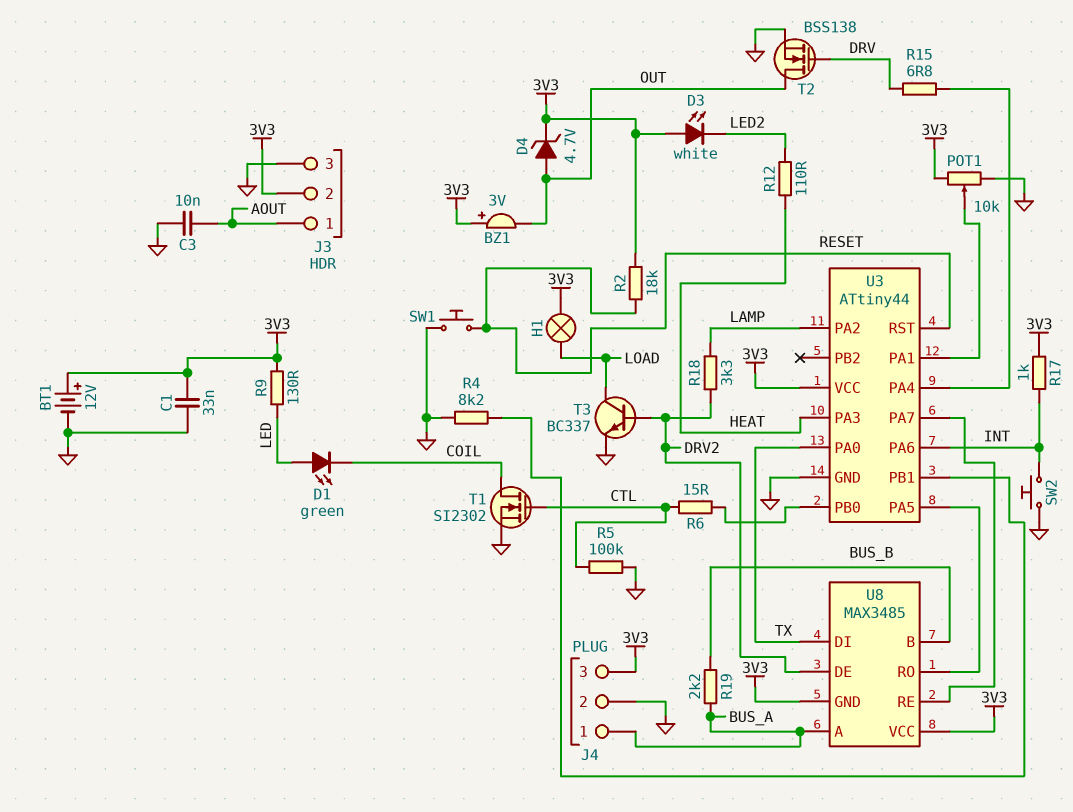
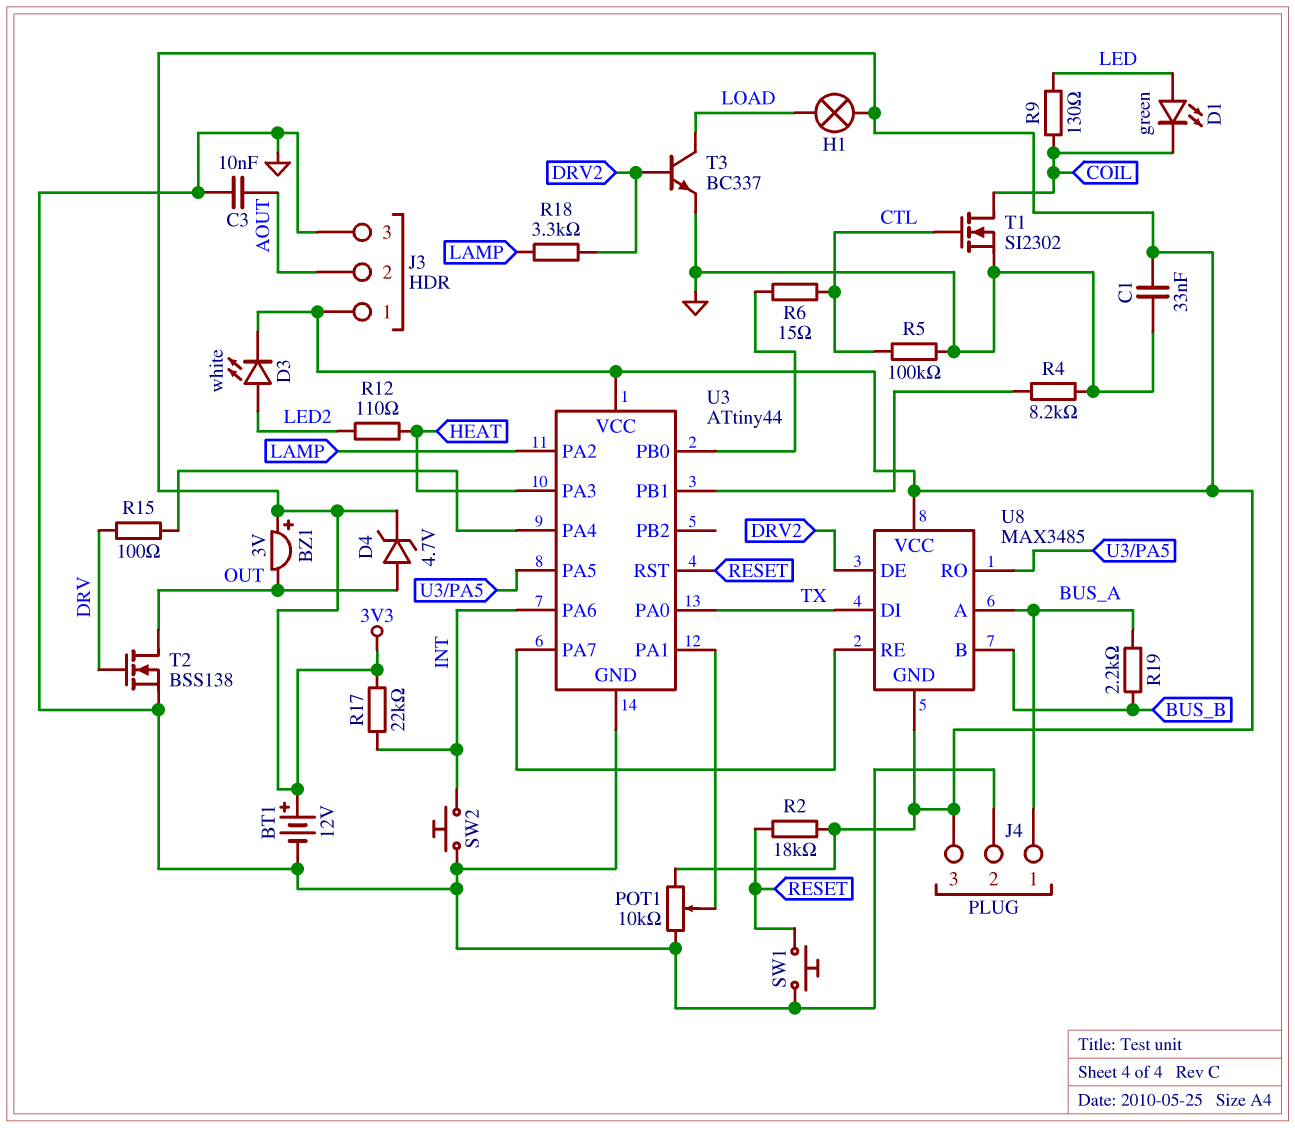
D3: LED white (A 3V3, K LED2) -> LED white (A LED2, K 3V3)
J3 pin 1: AOUT -> 3V3
J3 pin 2: 3V3 -> AOUT
R9: 130 (3V3, LED) -> 130 (COIL, LED)
R15: 6.8 (DRV, U3/PA4) -> 100 (DRV, U3/PA4)
R17: 1k (3V3, INT) -> 22k (3V3, INT)

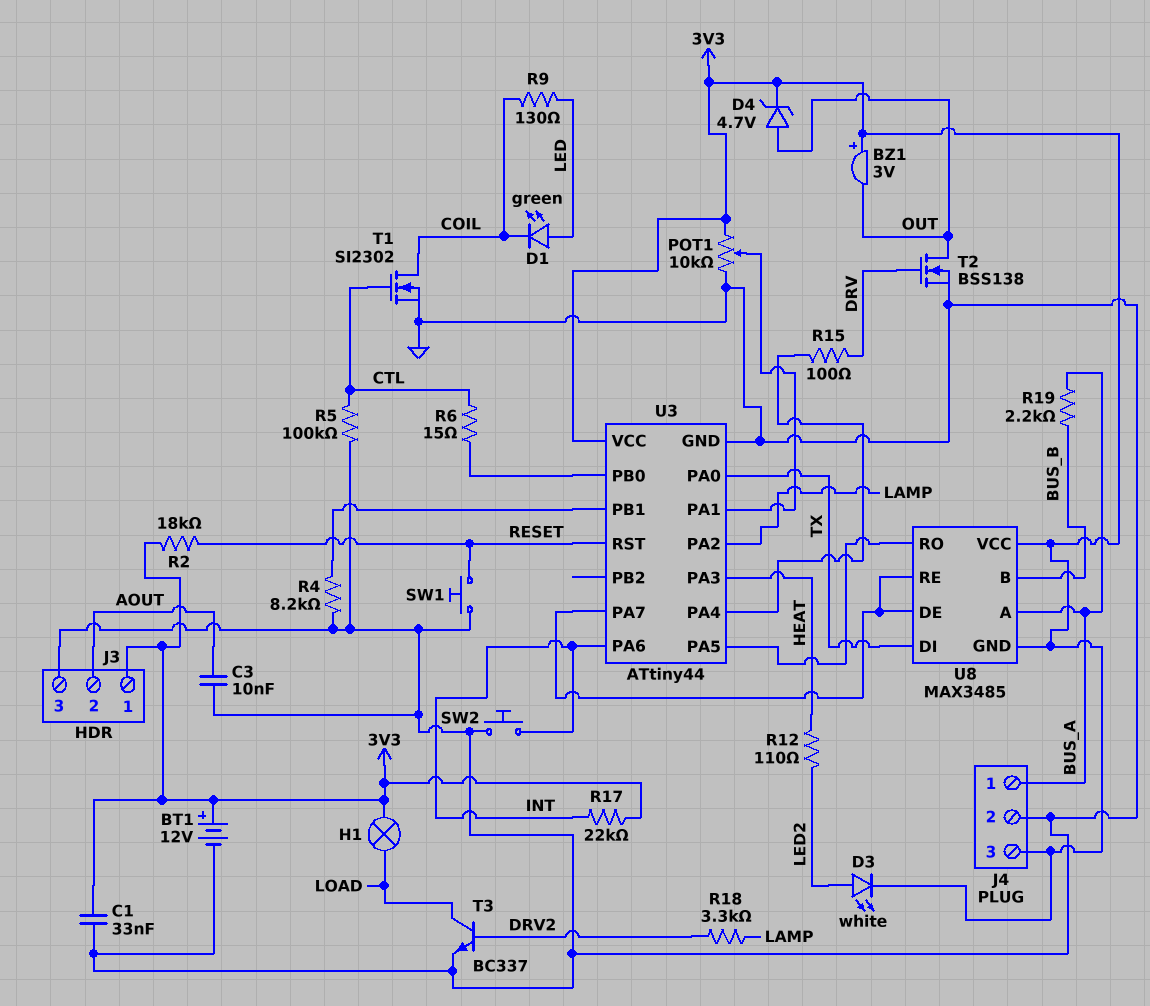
U8 pin DE: DRV2 -> U3/PA7

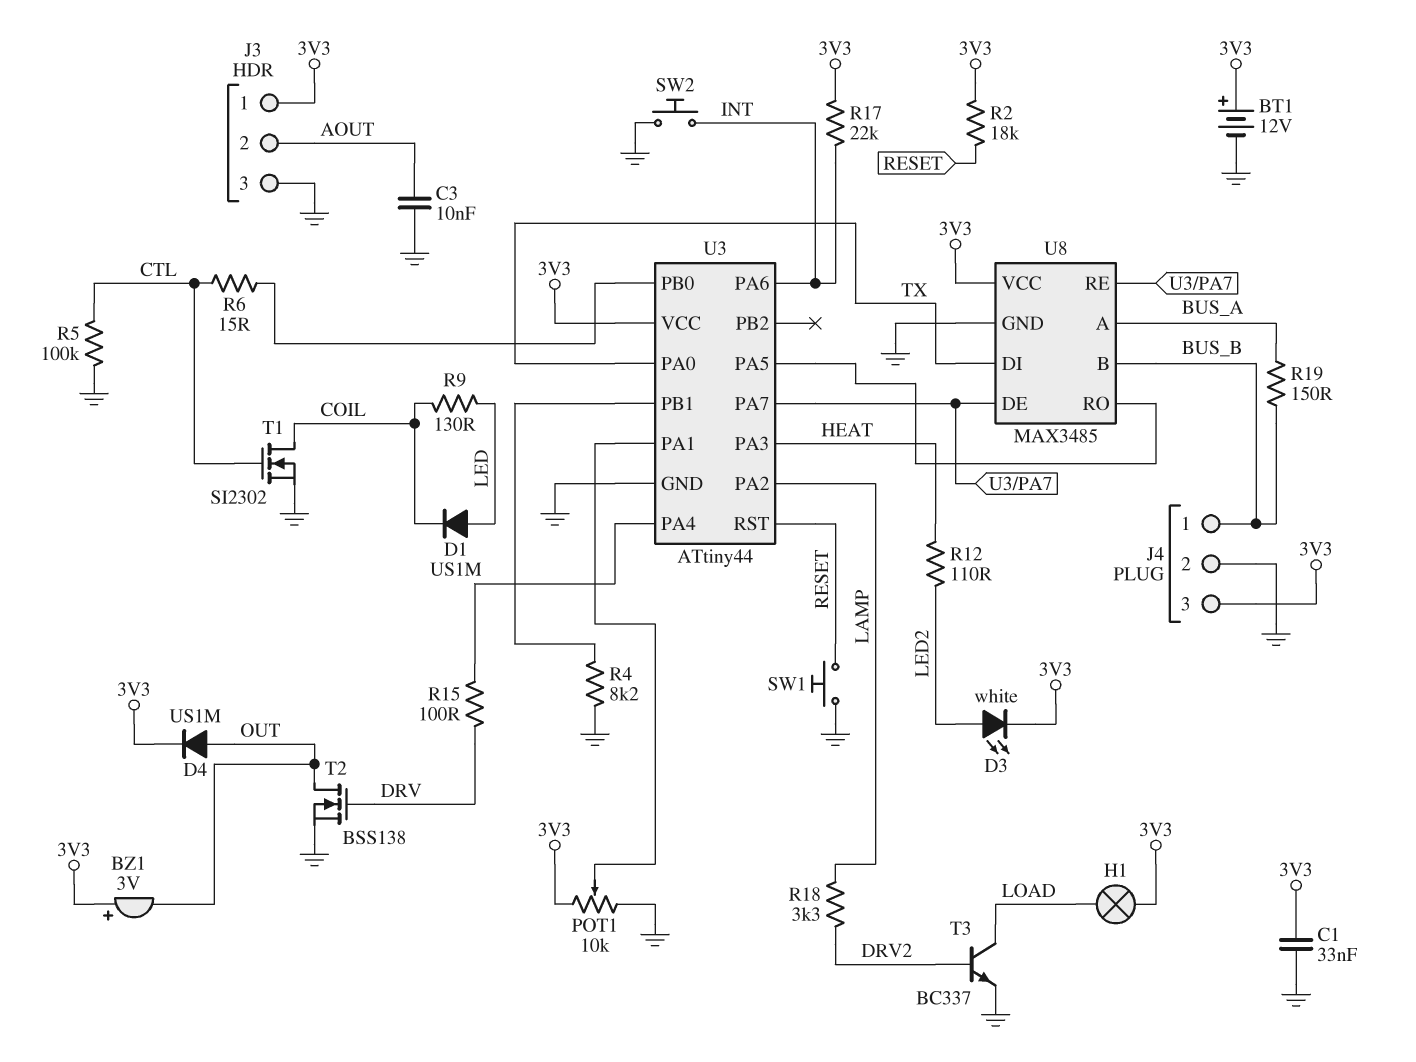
D1: LED green (A LED, K COIL) -> diode US1M (A LED, K COIL)
D4: zener 4.7V (A OUT, K 3V3) -> diode US1M (A OUT, K 3V3)
J4 pin 1: BUS_A -> BUS_B
R19: 2.2k (BUS_A, BUS_B) -> 150 (BUS_A, BUS_B)
U8 pin GND: 3V3 -> GND

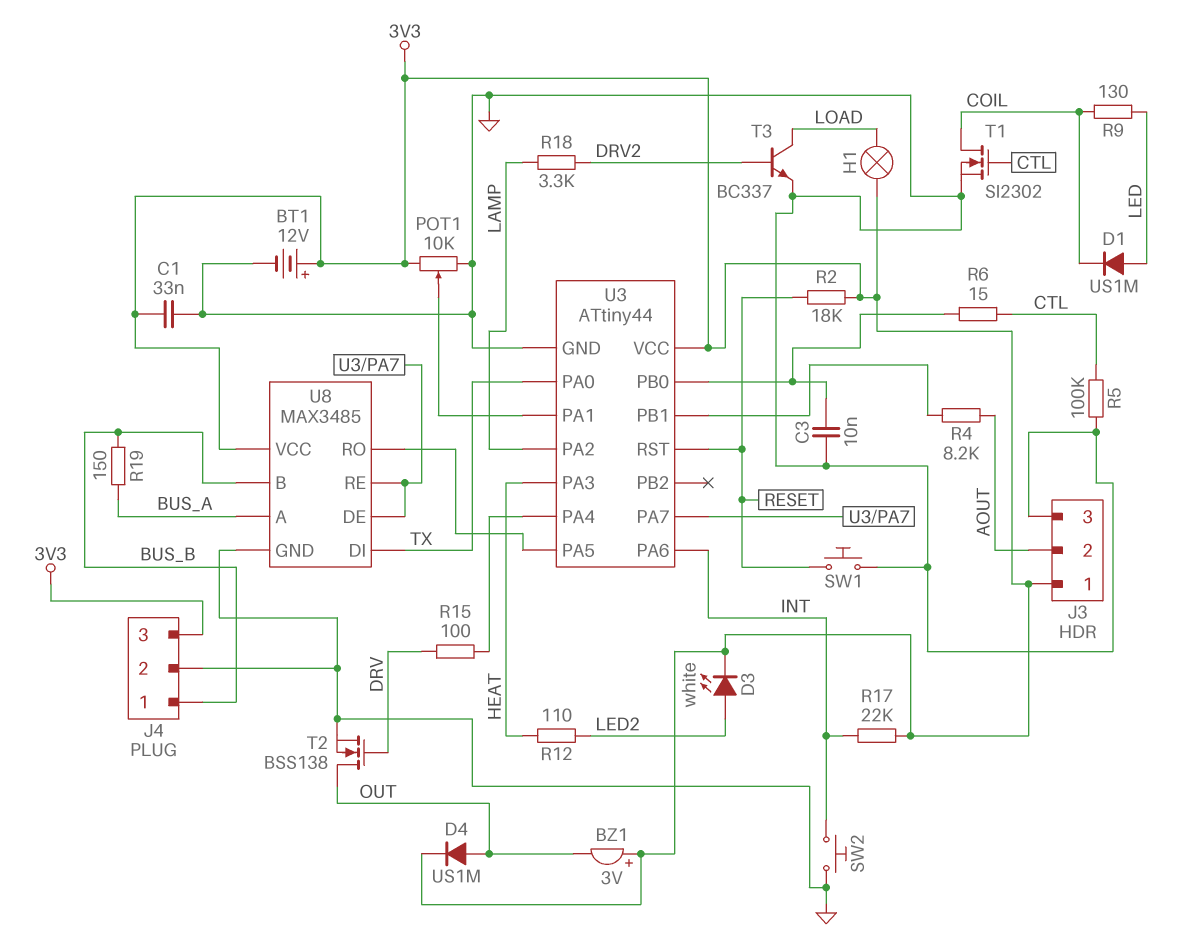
C3: 10nF (AOUT, GND) -> 10nF (GND, U3/PB0)
R4: 8.2k (GND, U3/PB1) -> 8.2k (AOUT, U3/PB1)

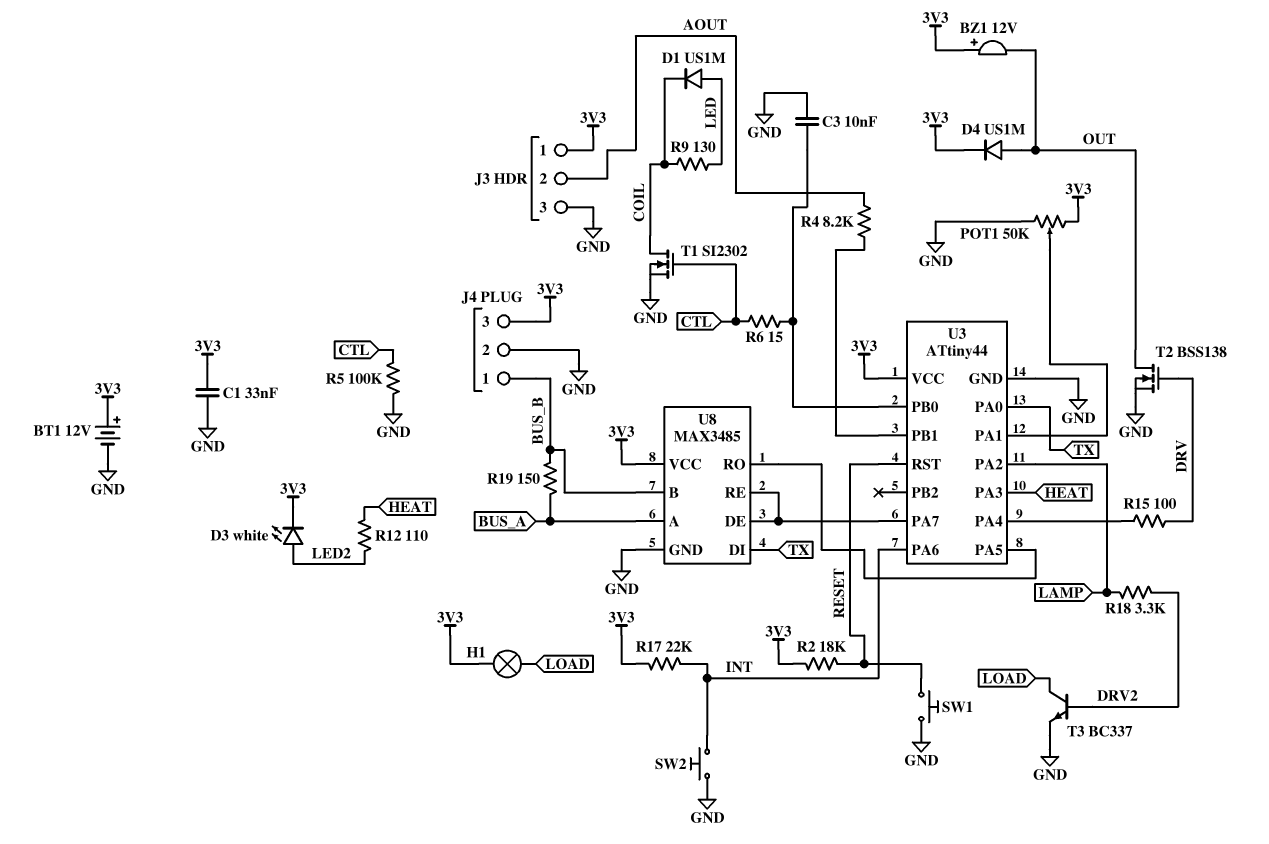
BZ1: buzzer 3V (plus 3V3, minus OUT) -> buzzer 12V (plus 3V3, minus OUT)
POT1: 10k (3V3, GND, wiper U3/PA1) -> 50k (3V3, GND, wiper U3/PA1)

